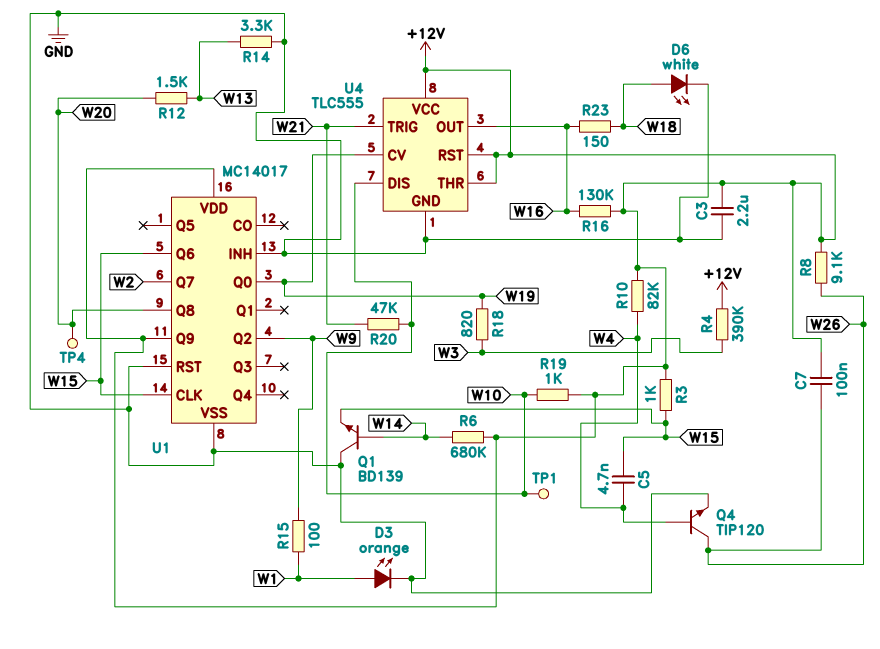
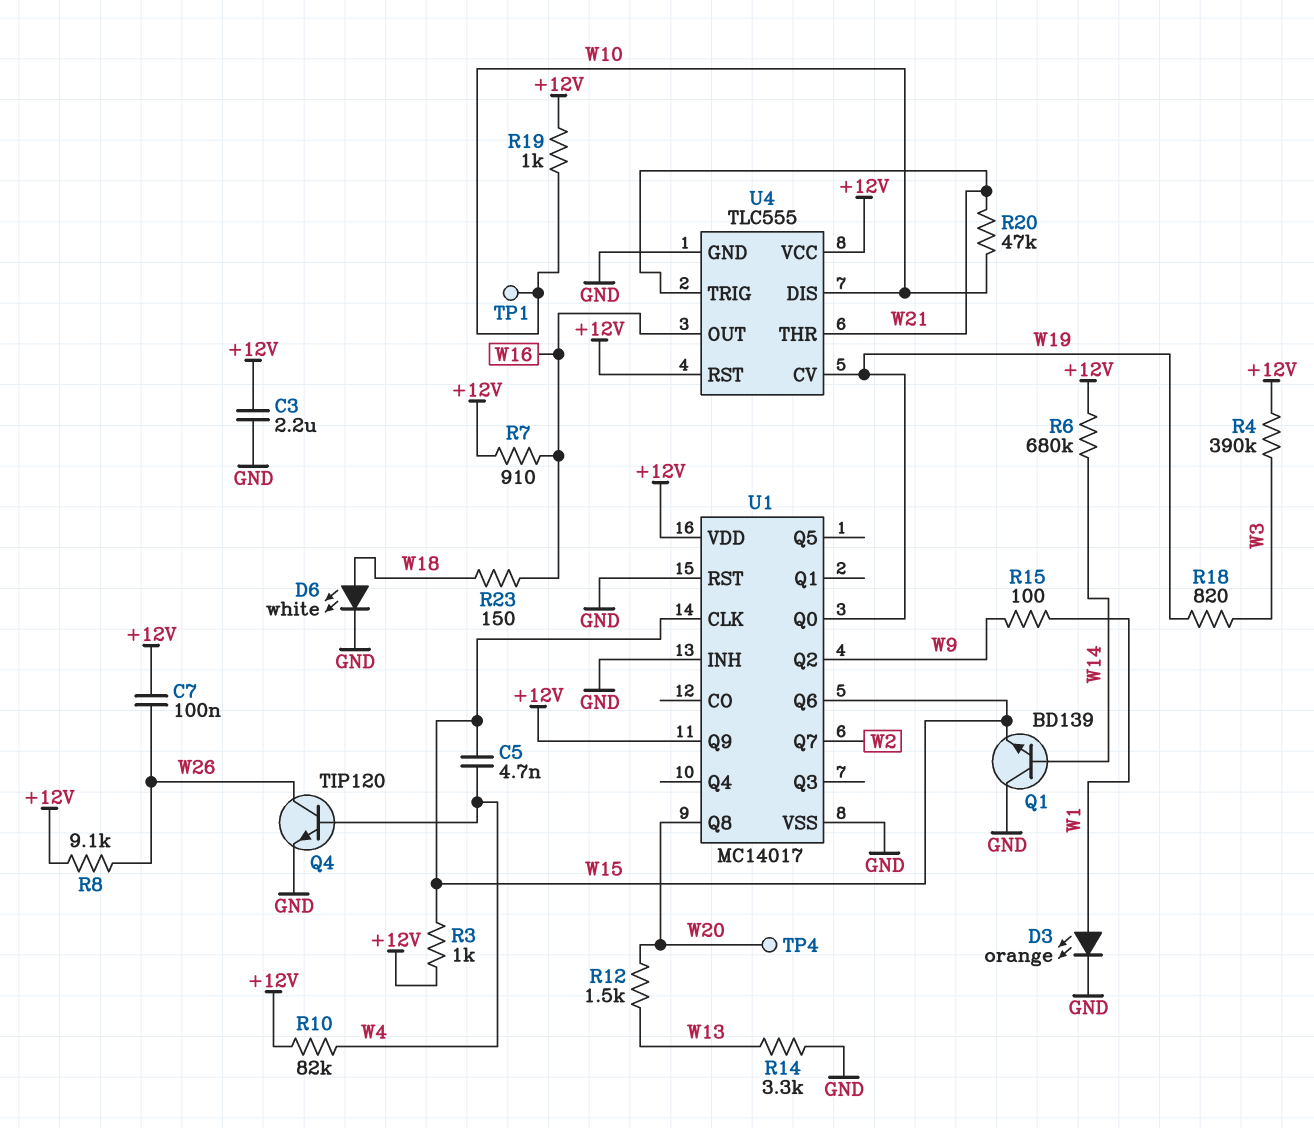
R7: none -> 910 (+12V, W16)
R16: 130k (+12V, W16) -> none
U4 pin THR: +12V -> W21

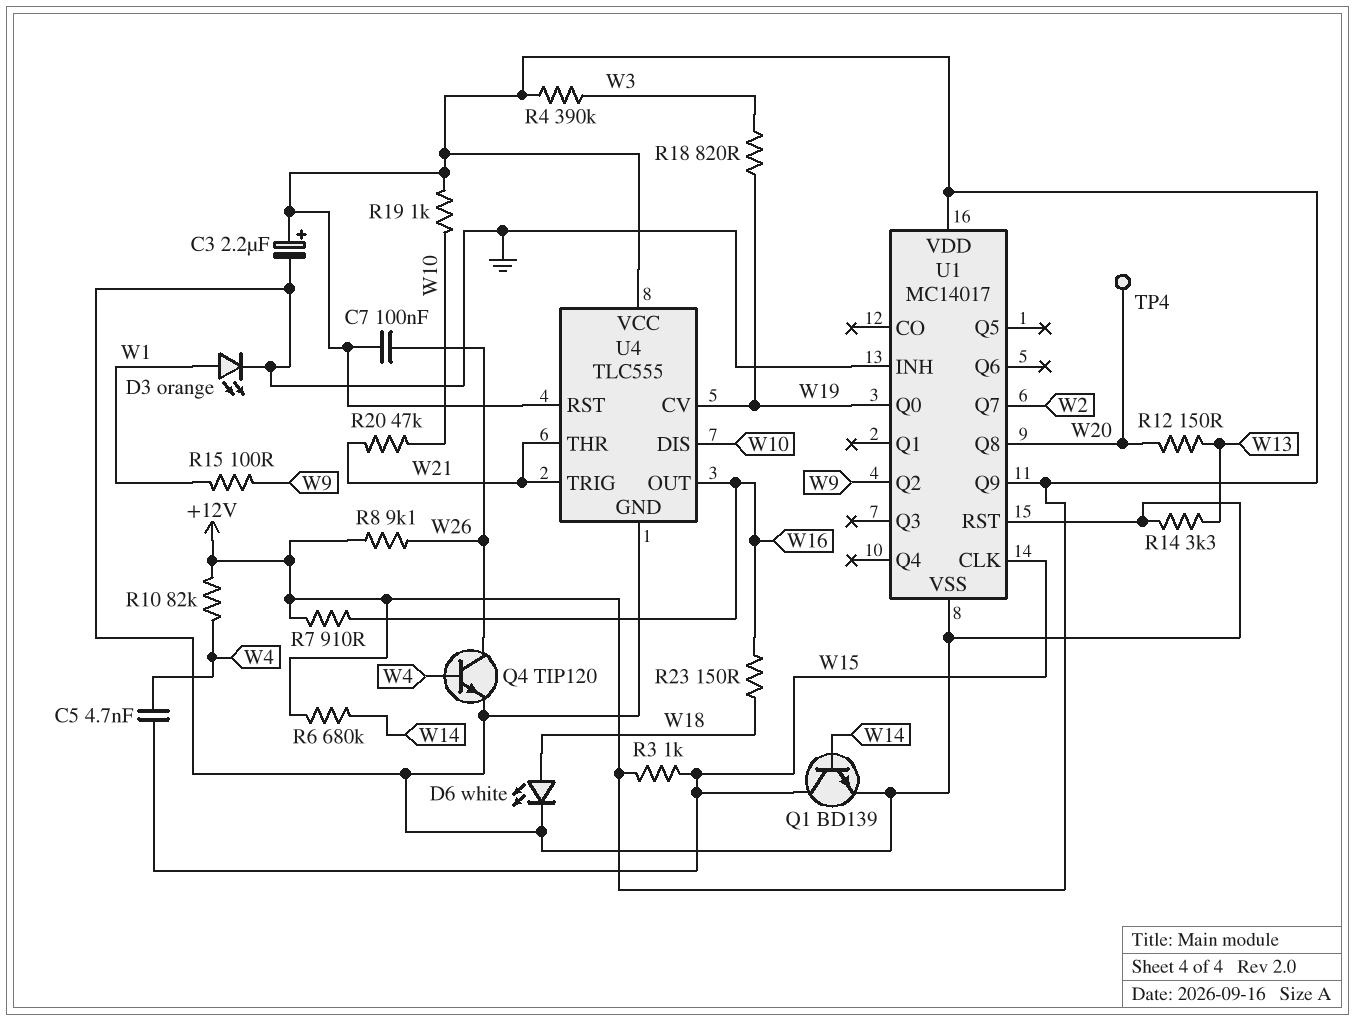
C3: 2.2uF (+12V, GND) -> 2.2uF (plus +12V, minus GND)
Q1: NPN BD139 (B W14, C GND, E W15) -> NPN BD139 (B W14, C W15, E GND)
R12: 1.5k (W13, W20) -> 150 (W13, W20)
TP1: test point (W10) -> none
U1 pin Q6: W15 -> none

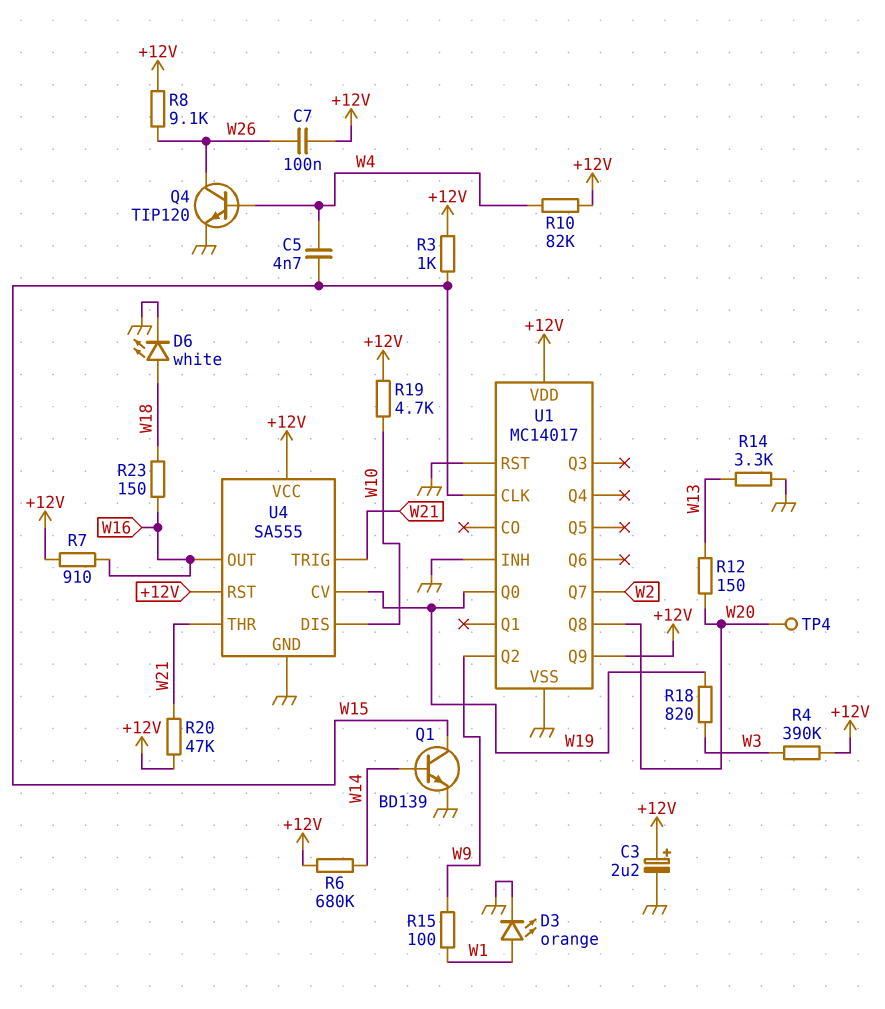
R19: 1k (+12V, W10) -> 4.7k (+12V, W10)
R20: 47k (W10, W21) -> 47k (+12V, W21)
U4: TLC555 -> SA555

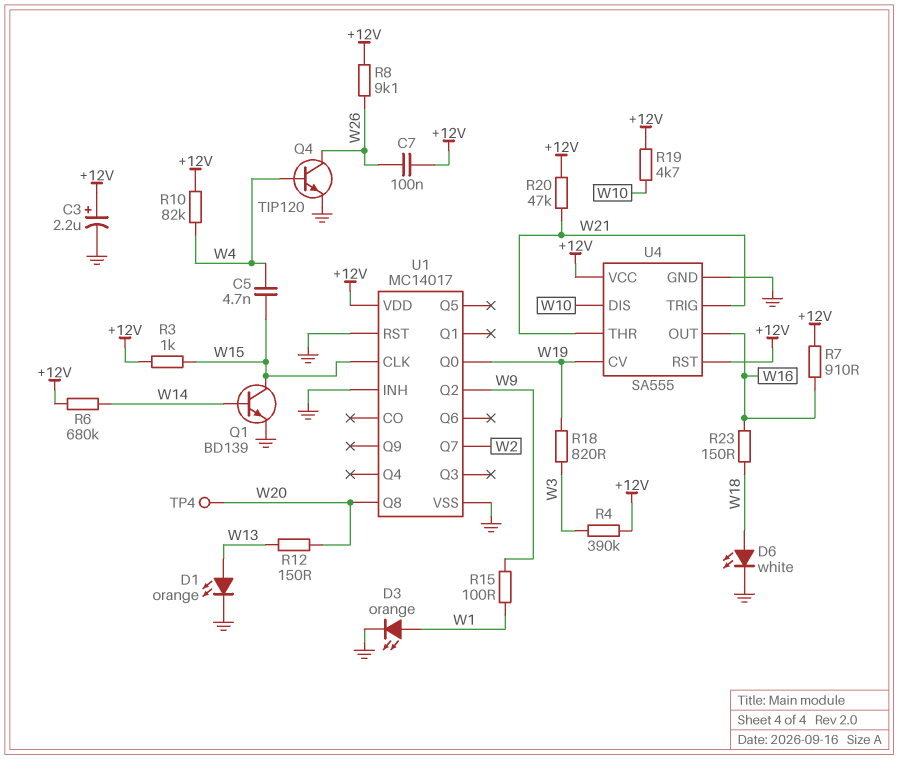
D1: none -> LED orange (A W13, K GND)
R14: 3.3k (GND, W13) -> none
U1 pin Q9: +12V -> none

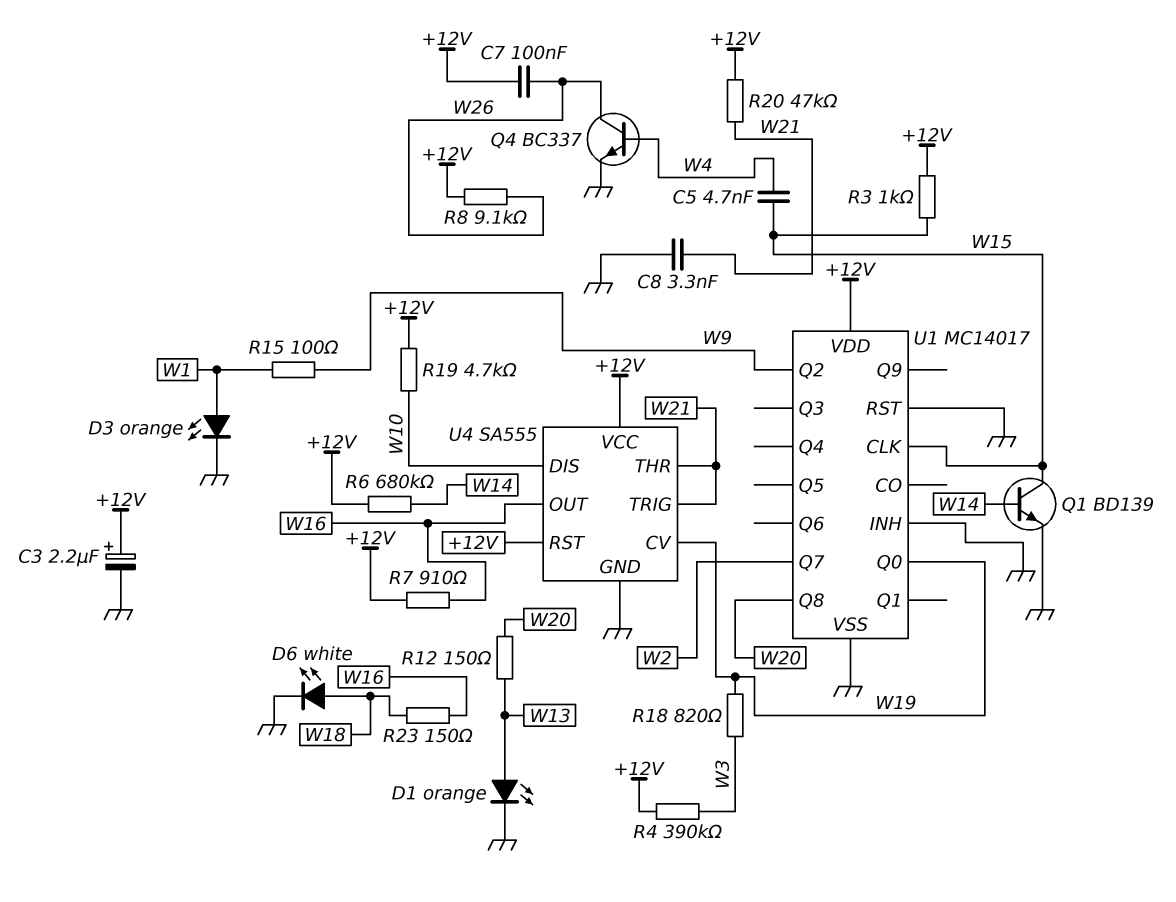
C8: none -> 3.3nF (GND, W21)
Q4: NPN TIP120 (B W4, C W26, E GND) -> NPN BC337 (B W4, C W26, E GND)
R10: 82k (+12V, W4) -> none
TP4: test point (W20) -> none

